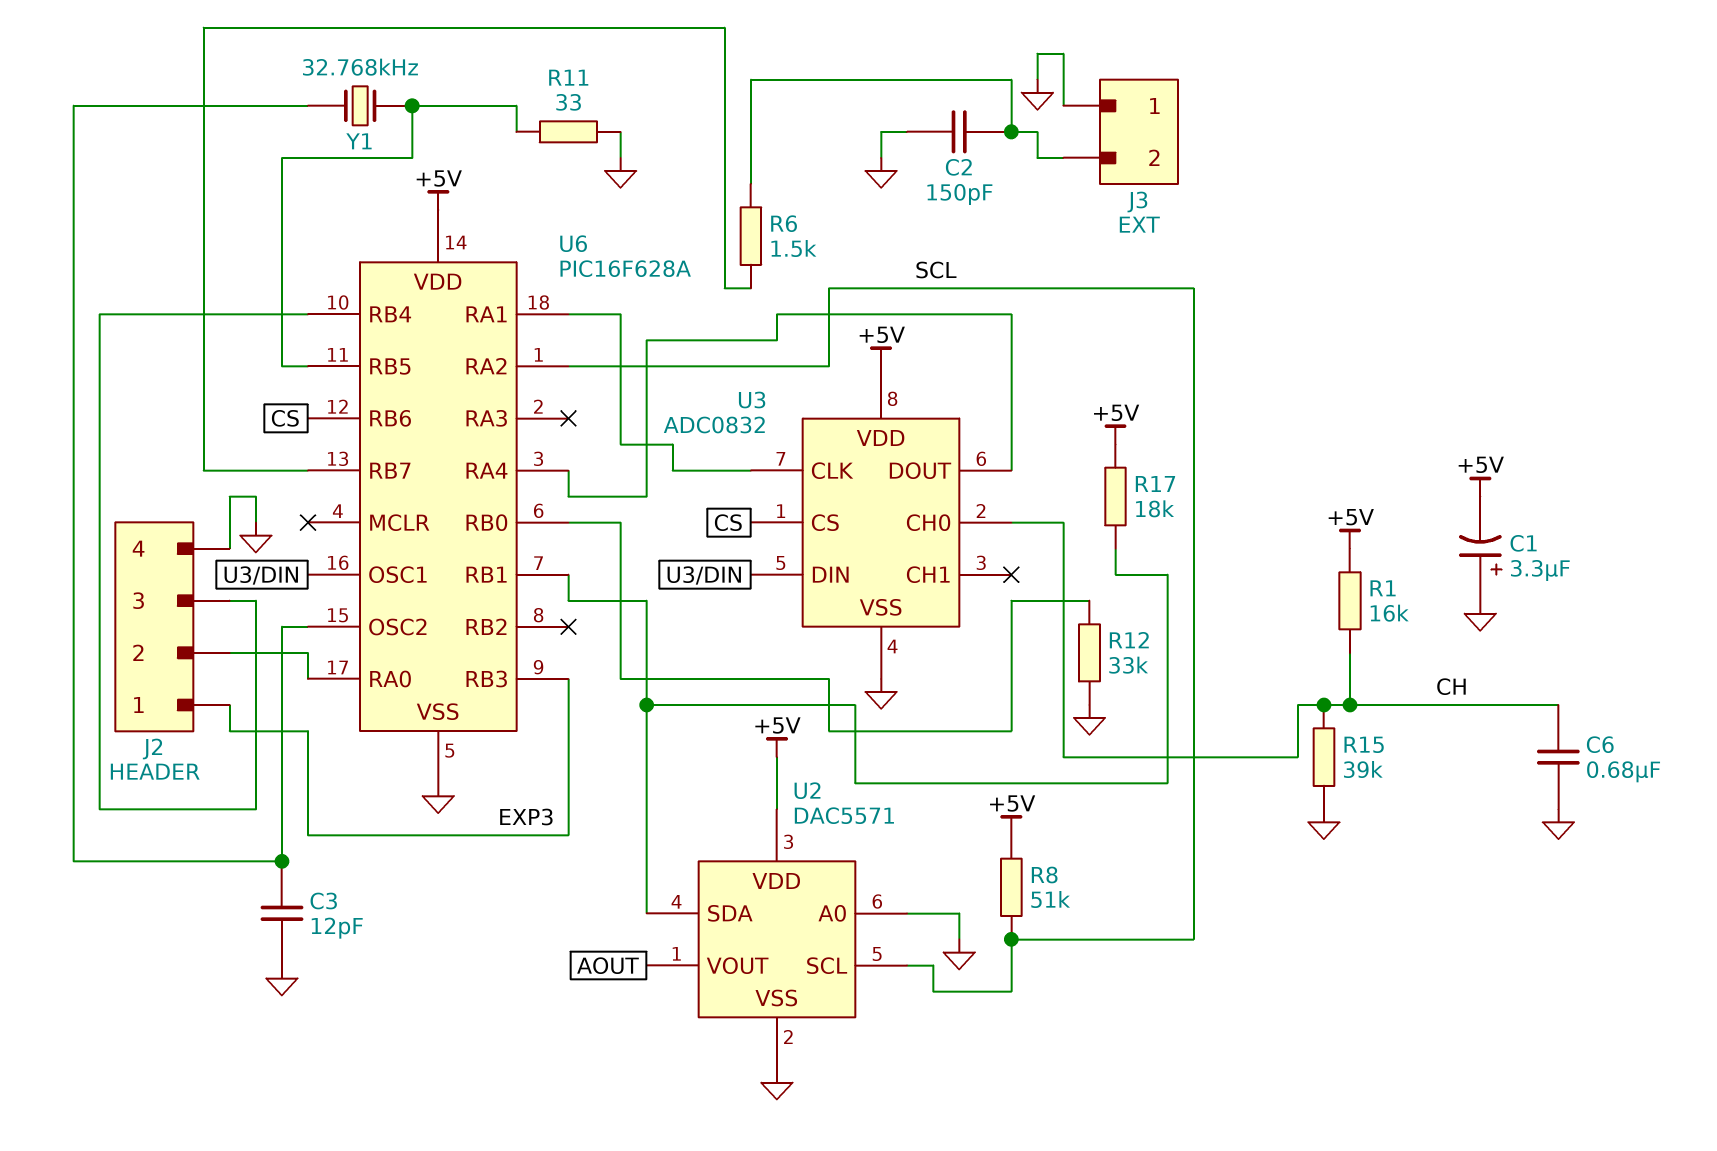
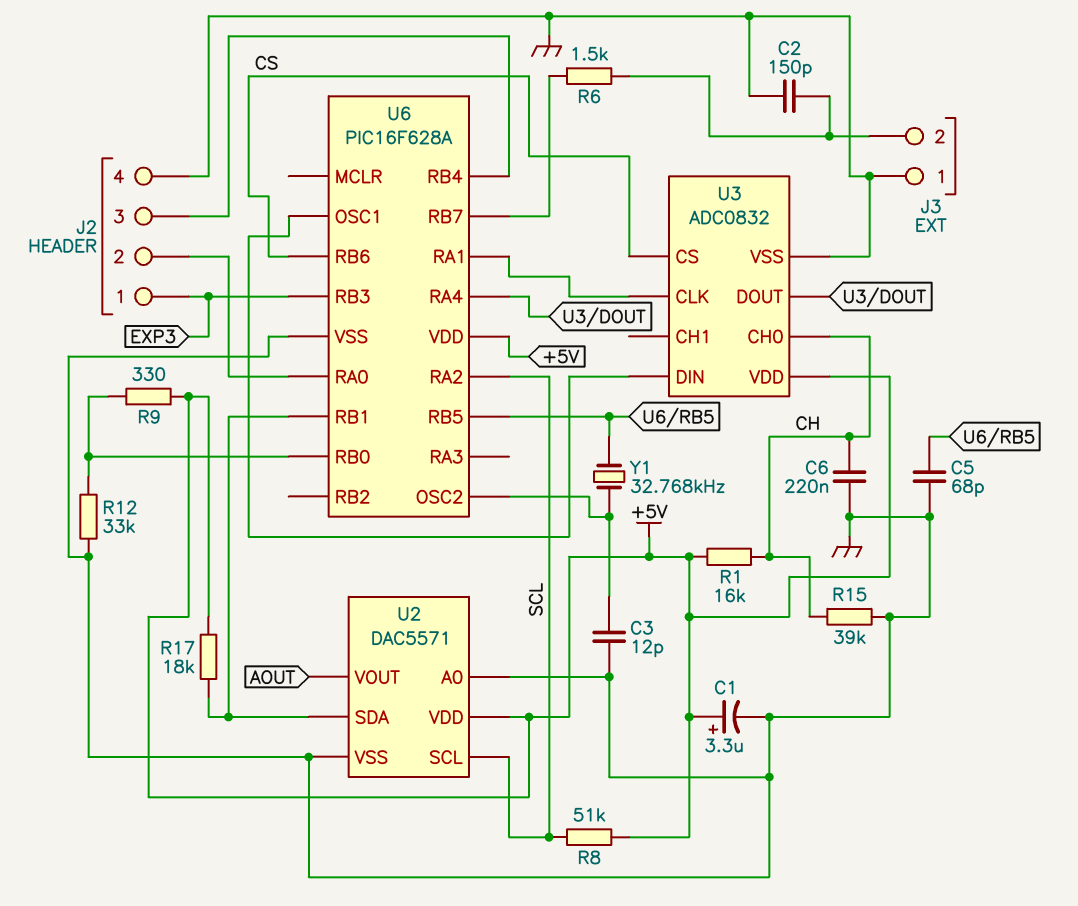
C1: 3.3uF (plus GND, minus +5V) -> 3.3uF (plus +5V, minus GND)
C5: none -> 68pF (GND, U6/RB5)
C6: 680nF (CH, GND) -> 220nF (CH, GND)
R9: none -> 330 (+5V, U6/RB0)
R11: 33 (GND, U6/RB5) -> none

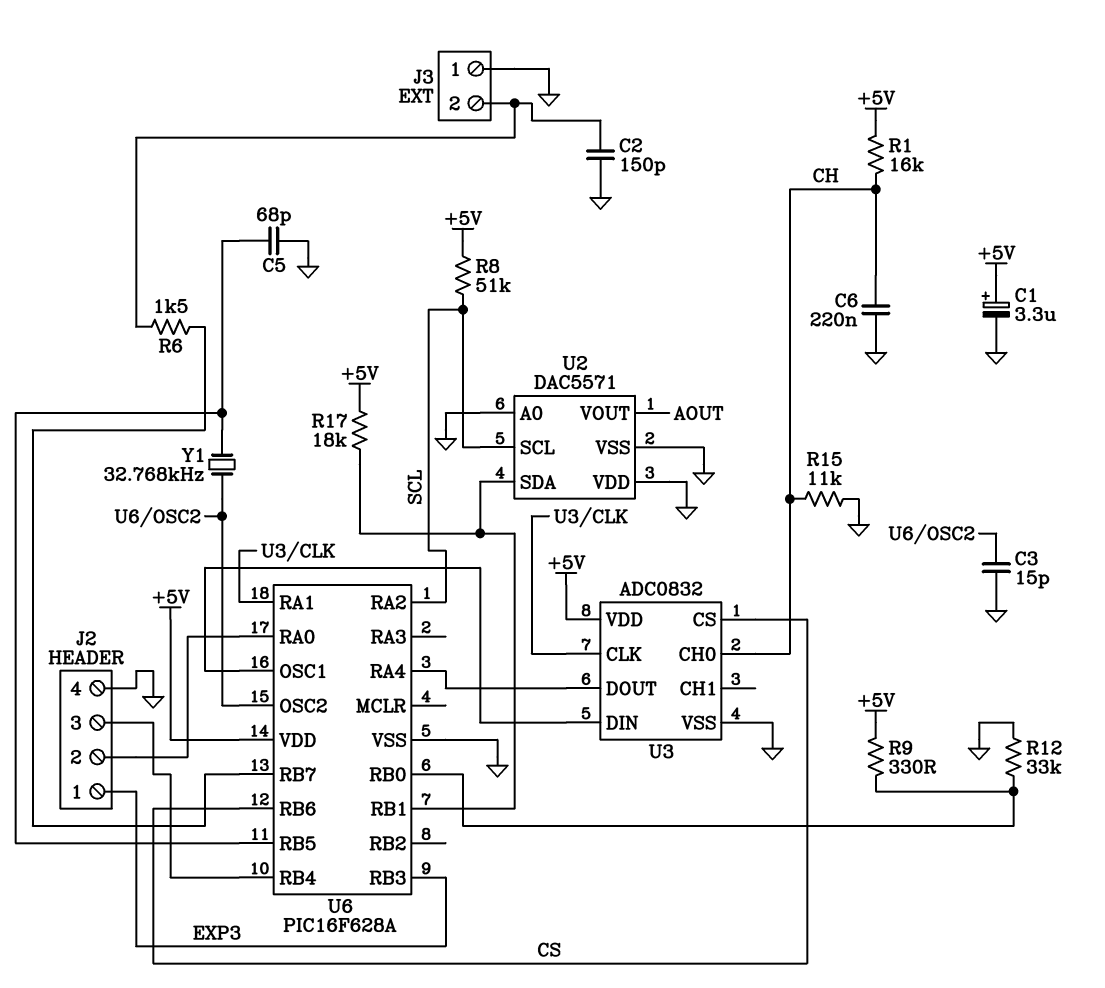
C3: 12pF (GND, U6/OSC2) -> 15pF (GND, U6/OSC2)
R15: 39k (CH, GND) -> 11k (CH, GND)
U2 pin VDD: +5V -> GND

